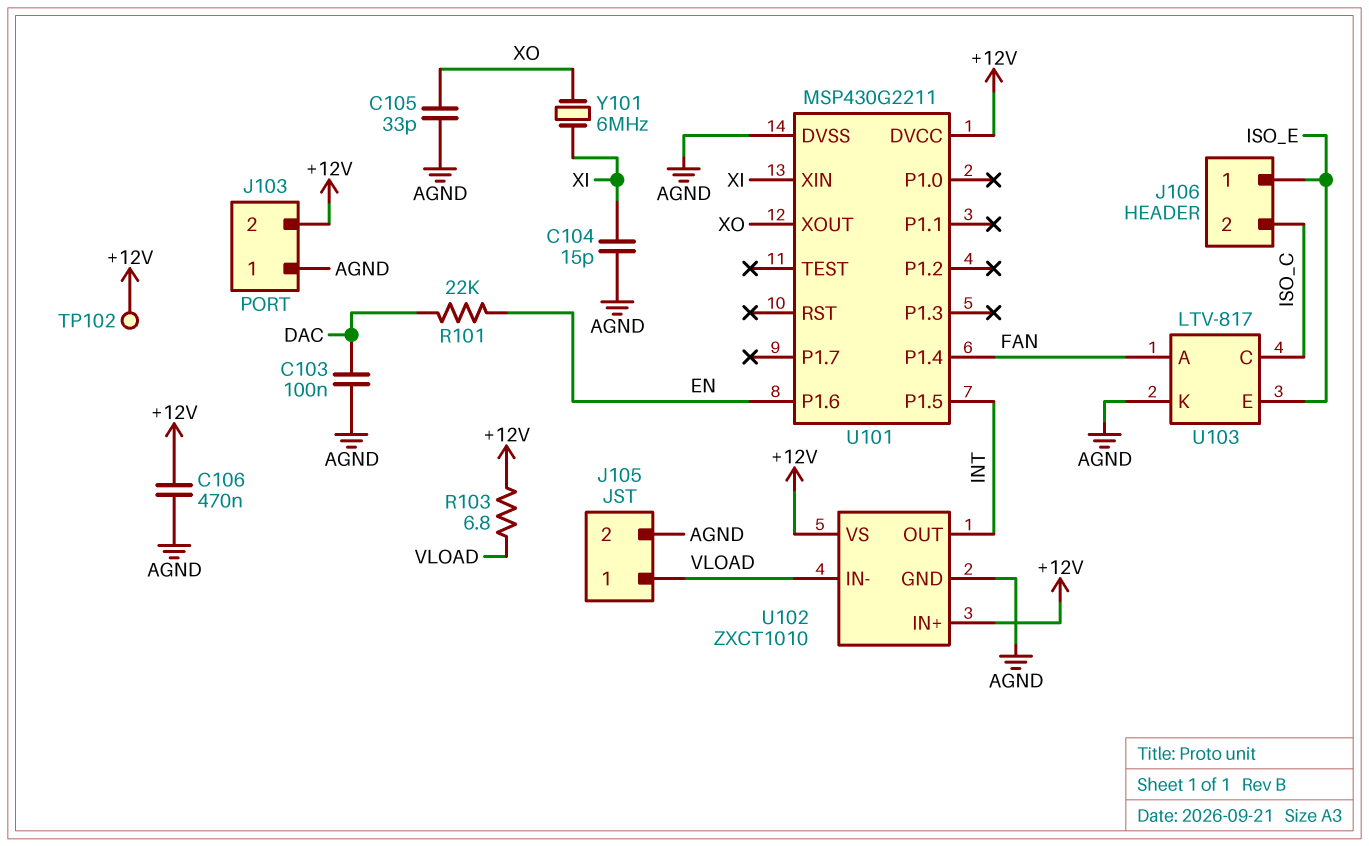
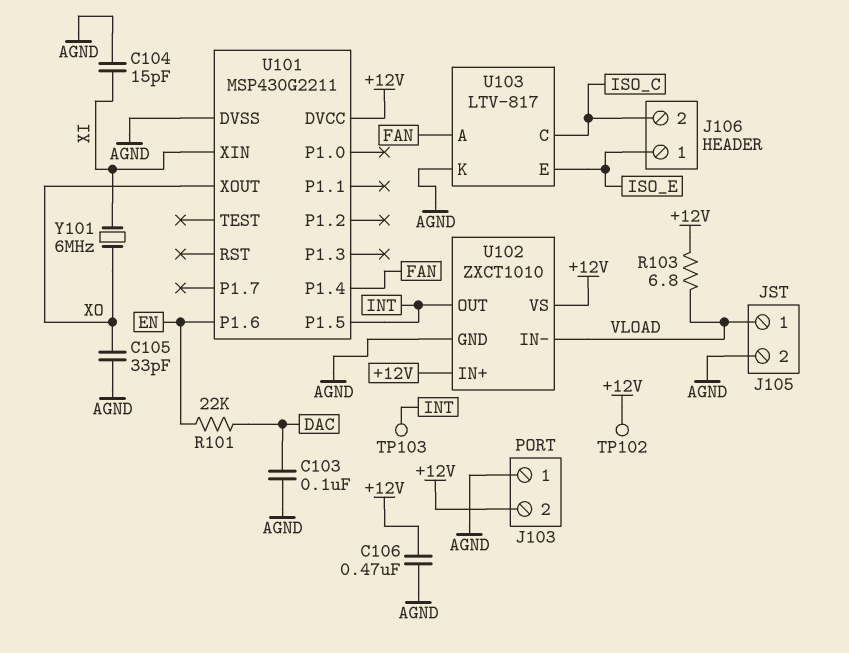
TP103: none -> test point (INT)

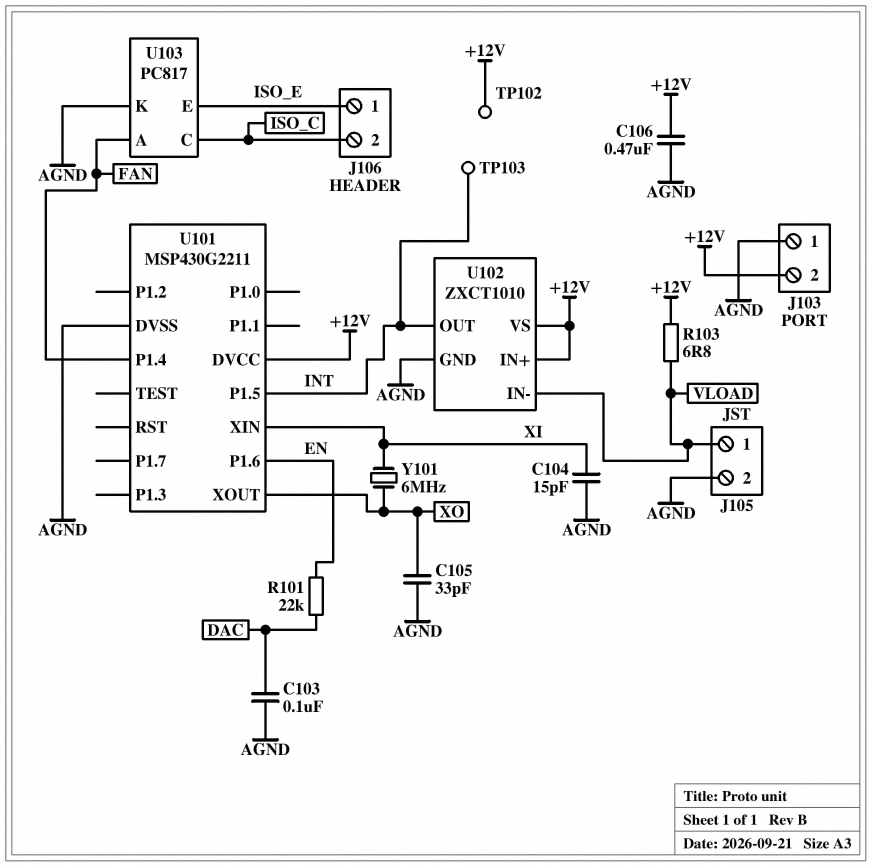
U103: LTV-817 -> PC817

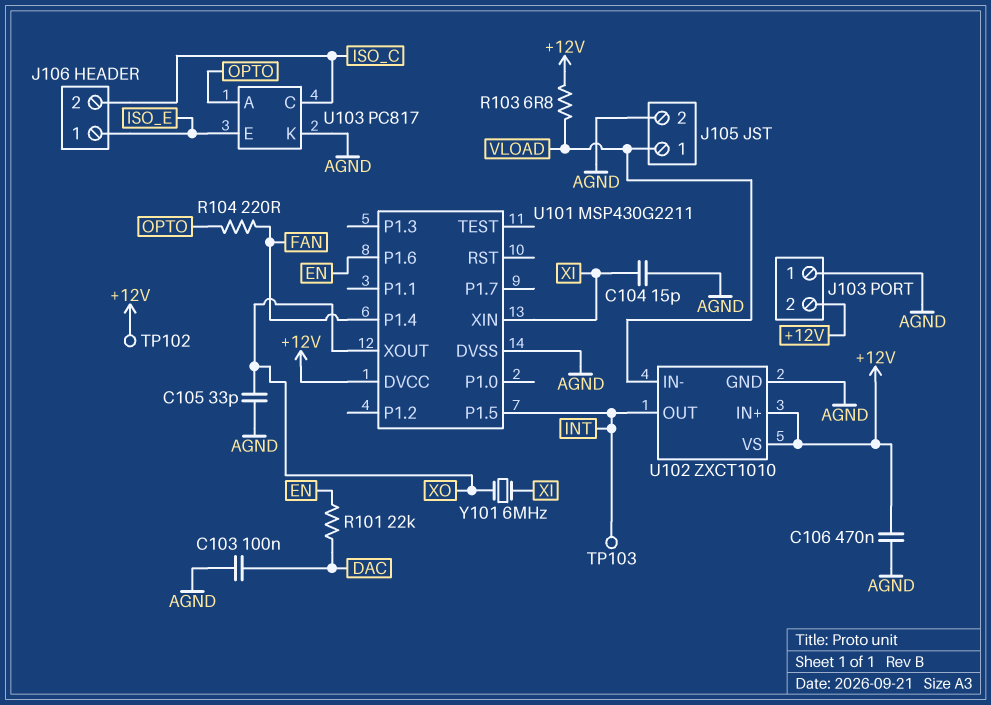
R104: none -> 220 (FAN, OPTO)
U103 pin A: FAN -> OPTO

